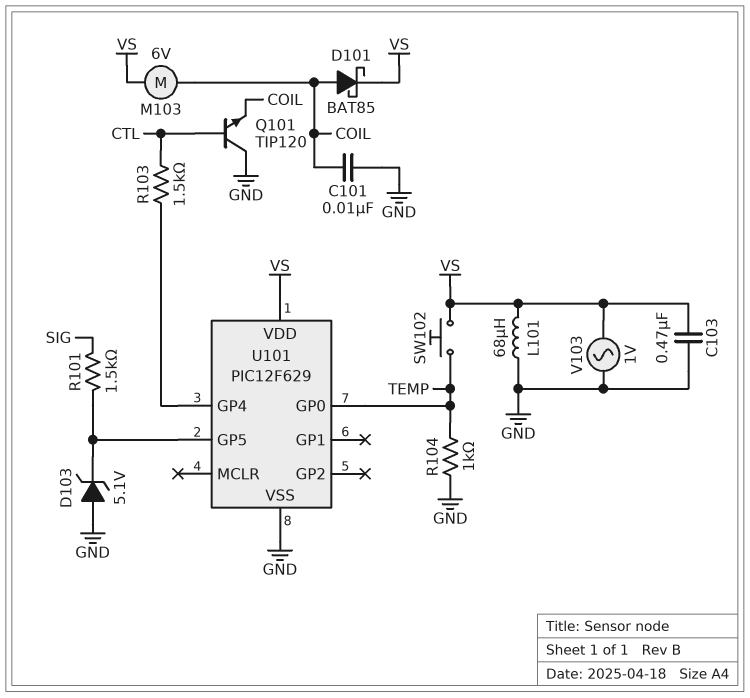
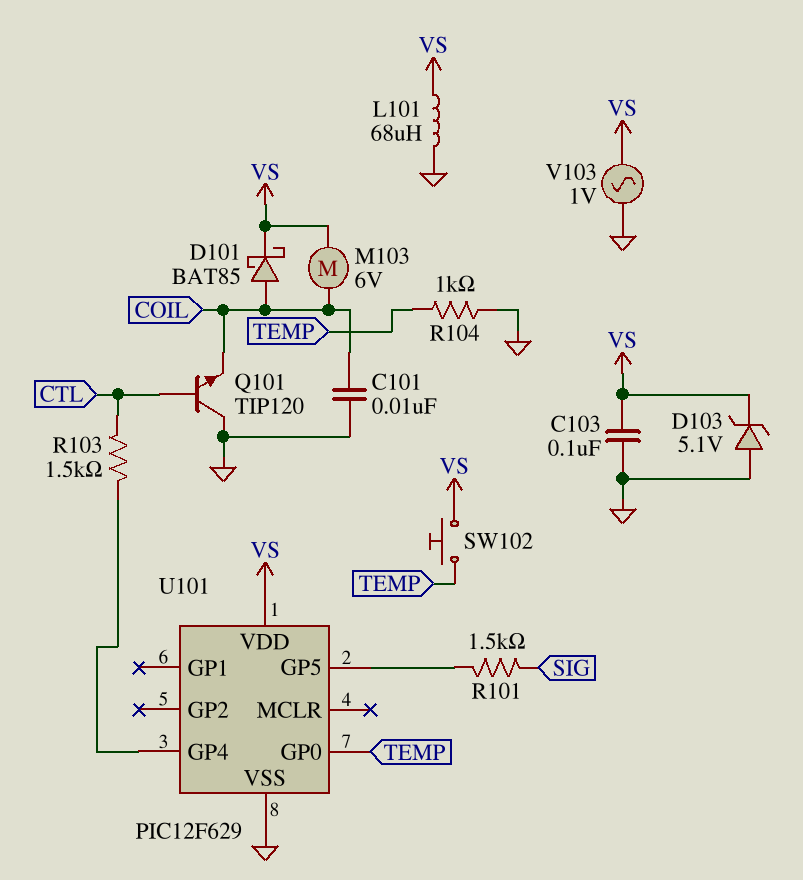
C103: 470nF (GND, VS) -> 100nF (GND, VS)
D103: zener 5.1V (A GND, K U101/GP5) -> zener 5.1V (A GND, K VS)

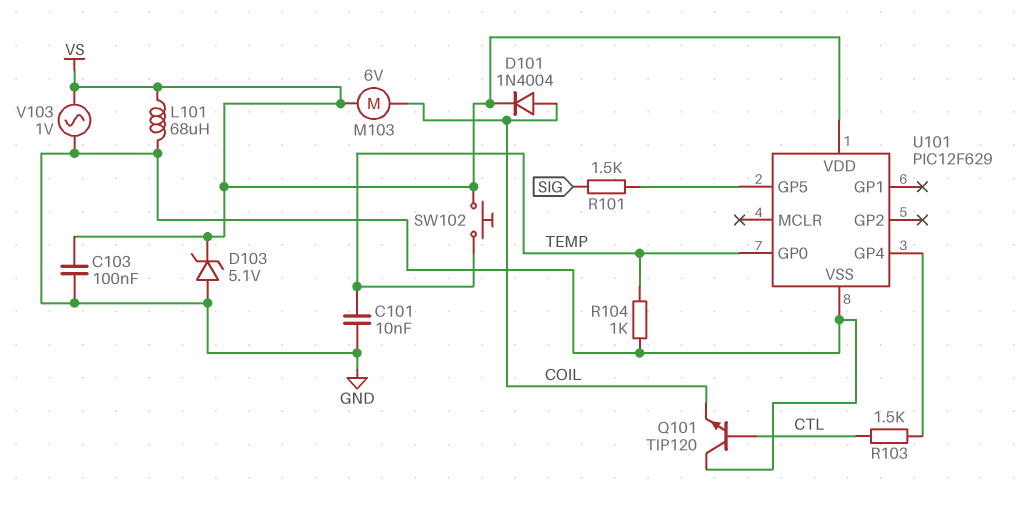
C101: 10nF (COIL, GND) -> 10nF (GND, TEMP)
D101: schottky BAT85 (A COIL, K VS) -> diode 1N4004 (A COIL, K VS)

